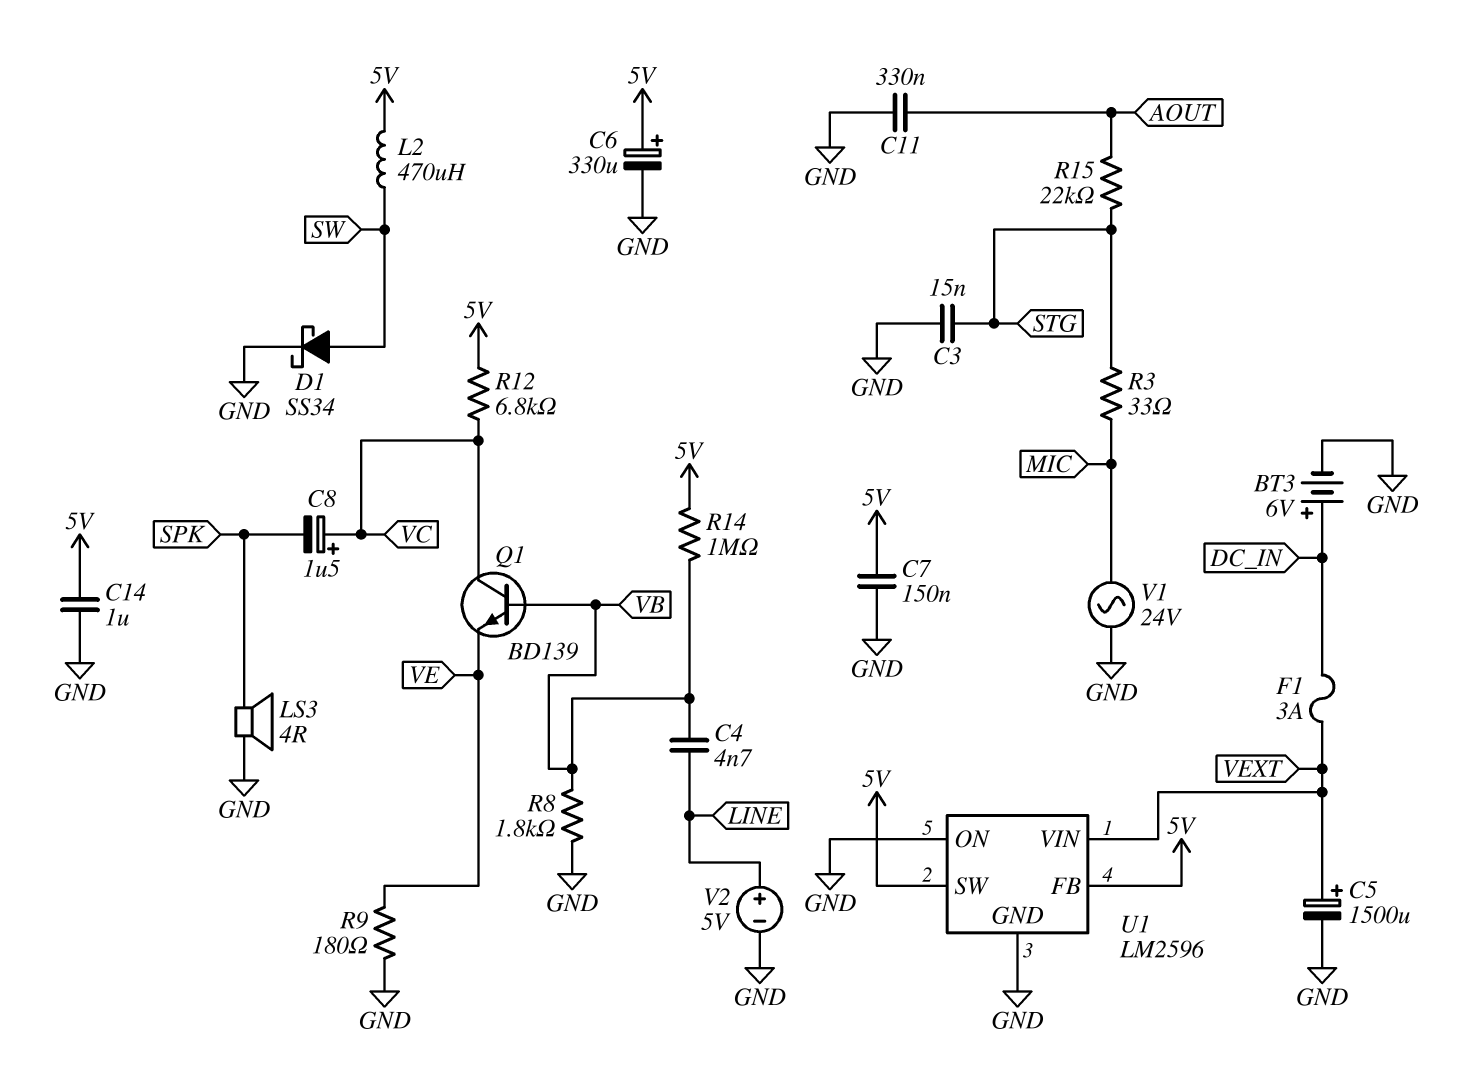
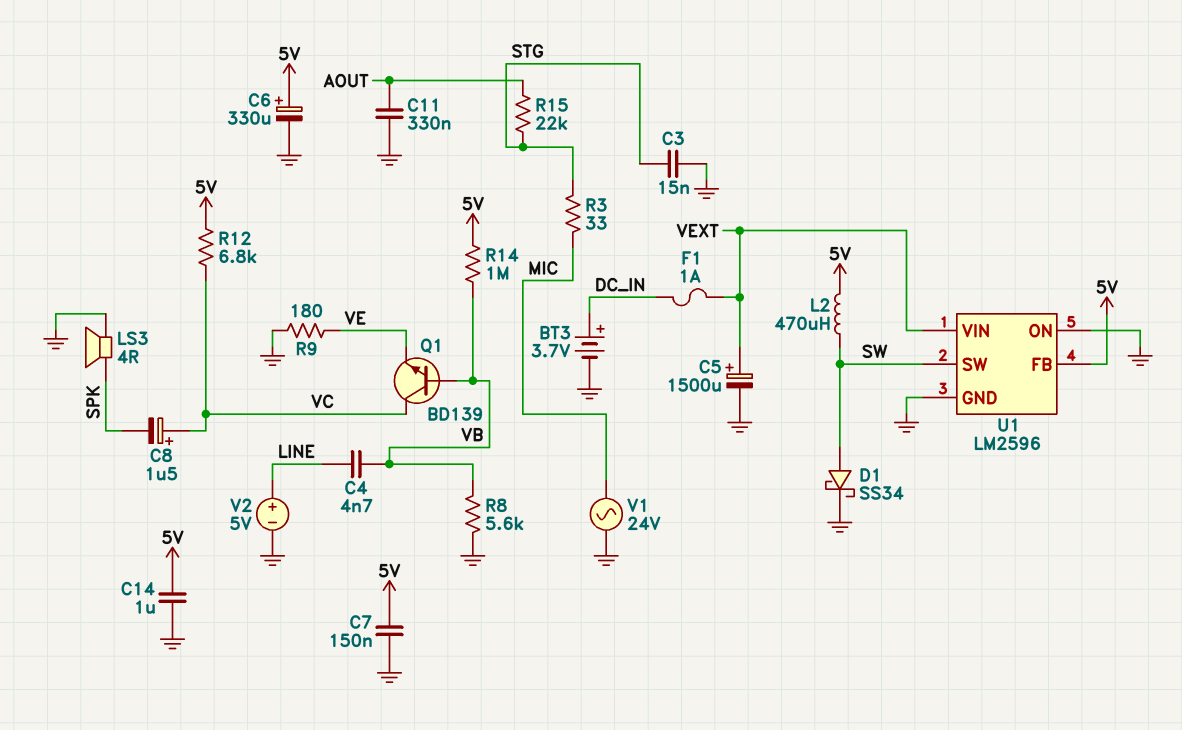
BT3: 6V (plus DC_IN, minus GND) -> 3.7V (plus DC_IN, minus GND)
F1: 3A (DC_IN, VEXT) -> 1A (DC_IN, VEXT)
R8: 1.8k (GND, VB) -> 5.6k (GND, VB)
U1 pin SW: 5V -> SW

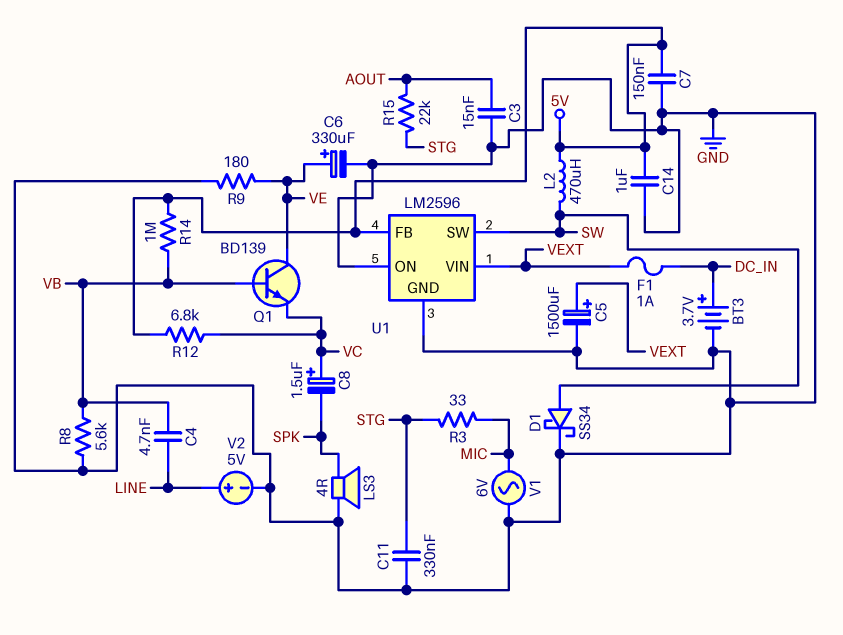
C3: 15nF (GND, STG) -> 15nF (AOUT, GND)
C6: 330uF (plus 5V, minus GND) -> 330uF (plus VE, minus GND)
C11: 330nF (AOUT, GND) -> 330nF (GND, STG)
Q1: NPN BD139 (B VB, C VC, E VE) -> NPN BD139 (B VB, C VE, E VC)
V1: AC 24V (GND, MIC) -> AC 6V (GND, MIC)

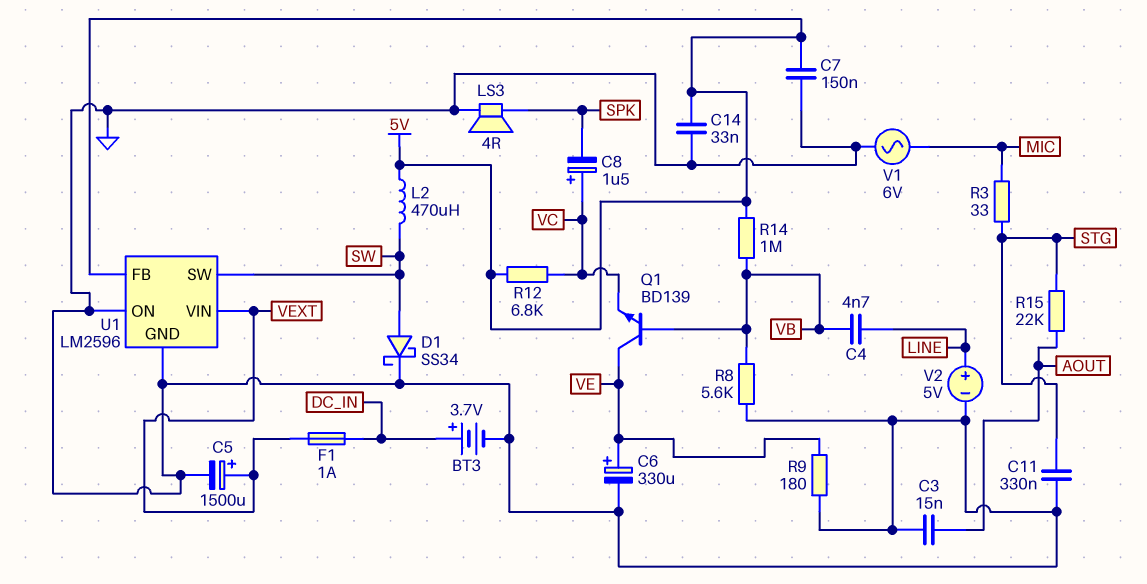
C14: 1uF (5V, GND) -> 33nF (5V, GND)

